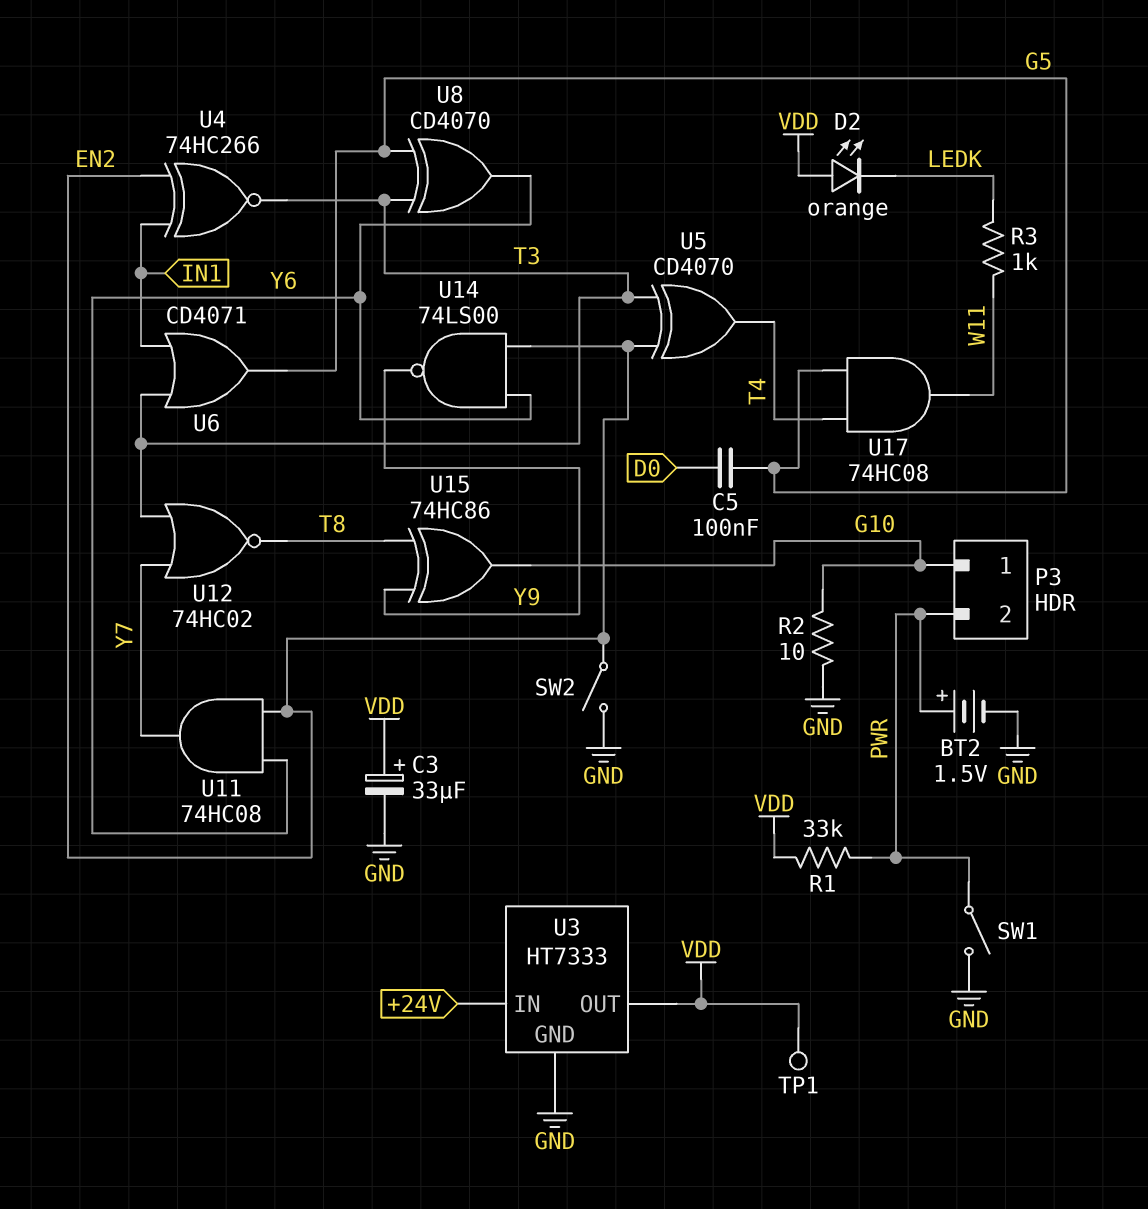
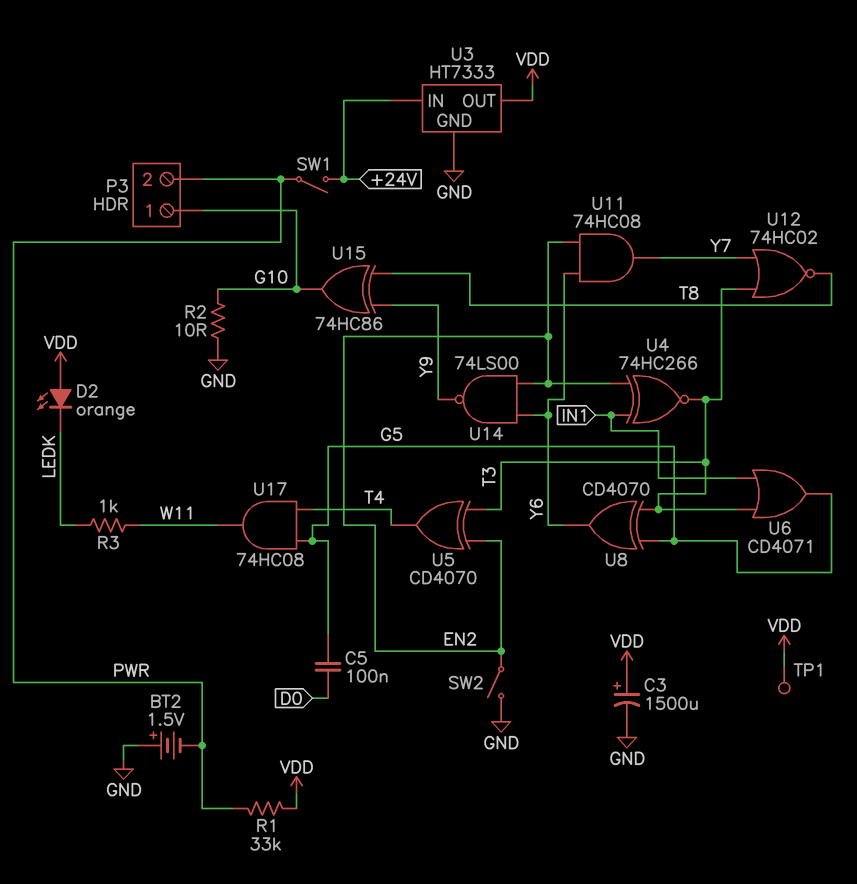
BT2: 1.5V (plus PWR, minus GND) -> 1.5V (plus GND, minus PWR)
C3: 33uF (plus VDD, minus GND) -> 1500uF (plus VDD, minus GND)
SW1: switch (GND, PWR) -> switch (+24V, PWR)

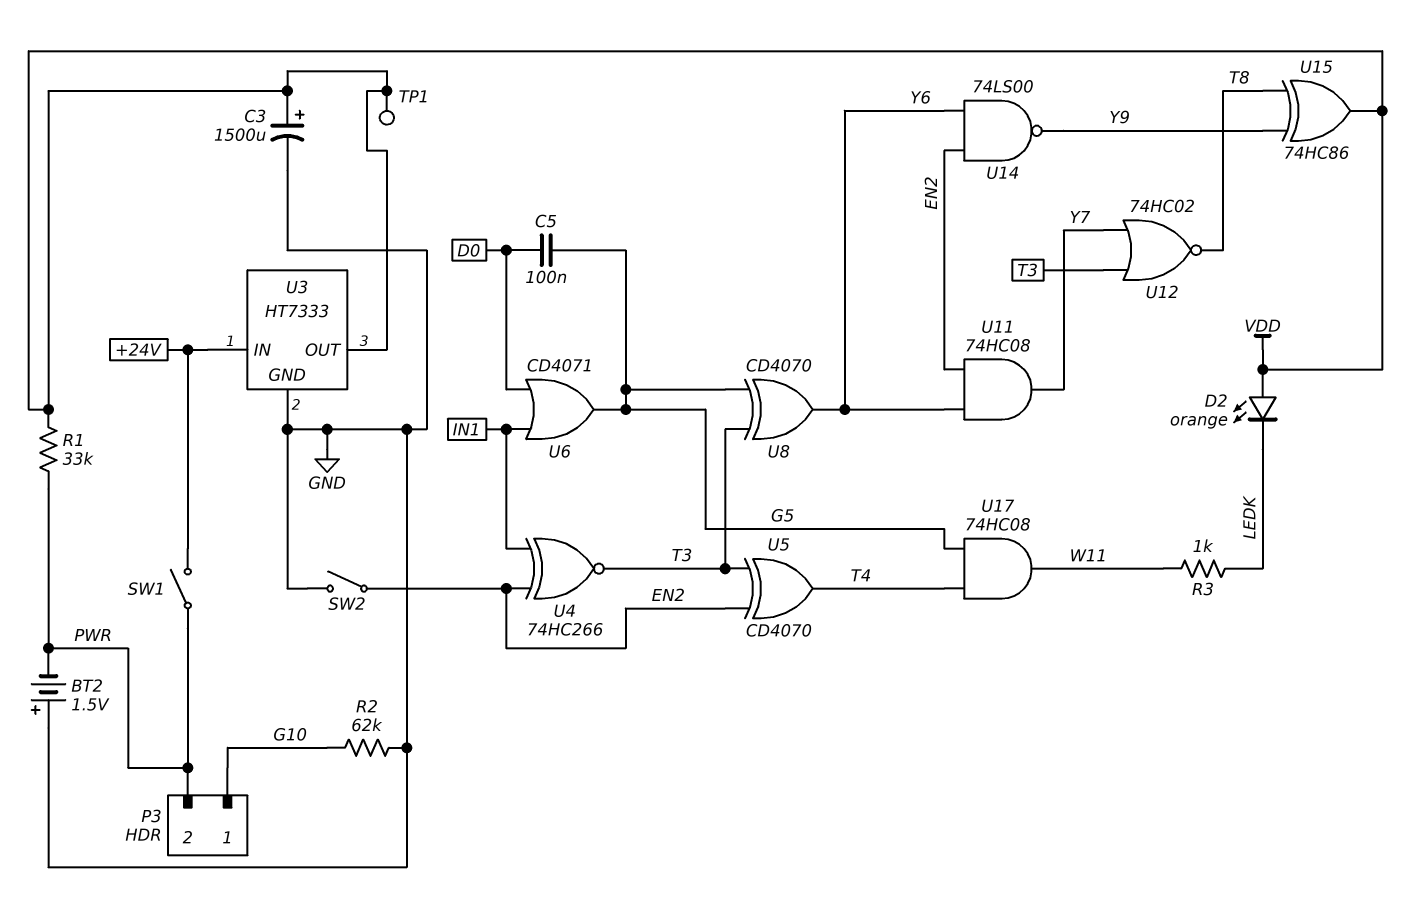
R2: 10 (G10, GND) -> 62k (G10, GND)
U6: OR CD4071 (in IN1, in T3, out G5) -> OR CD4071 (in D0, in IN1, out G5)
U15: XOR 74HC86 (in T8, in Y9, out G10) -> XOR 74HC86 (in T8, in Y9, out VDD)

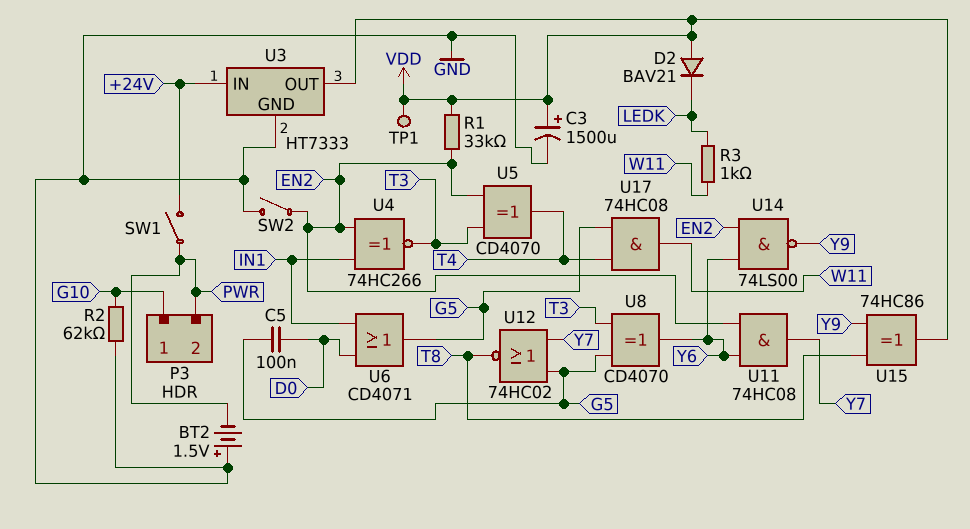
D2: LED orange (A VDD, K LEDK) -> diode BAV21 (A VDD, K LEDK)
R1: 33k (PWR, VDD) -> 33k (EN2, VDD)
U12: NOR 74HC02 (in T3, in Y7, out T8) -> NOR 74HC02 (in G5, in Y7, out T8)

